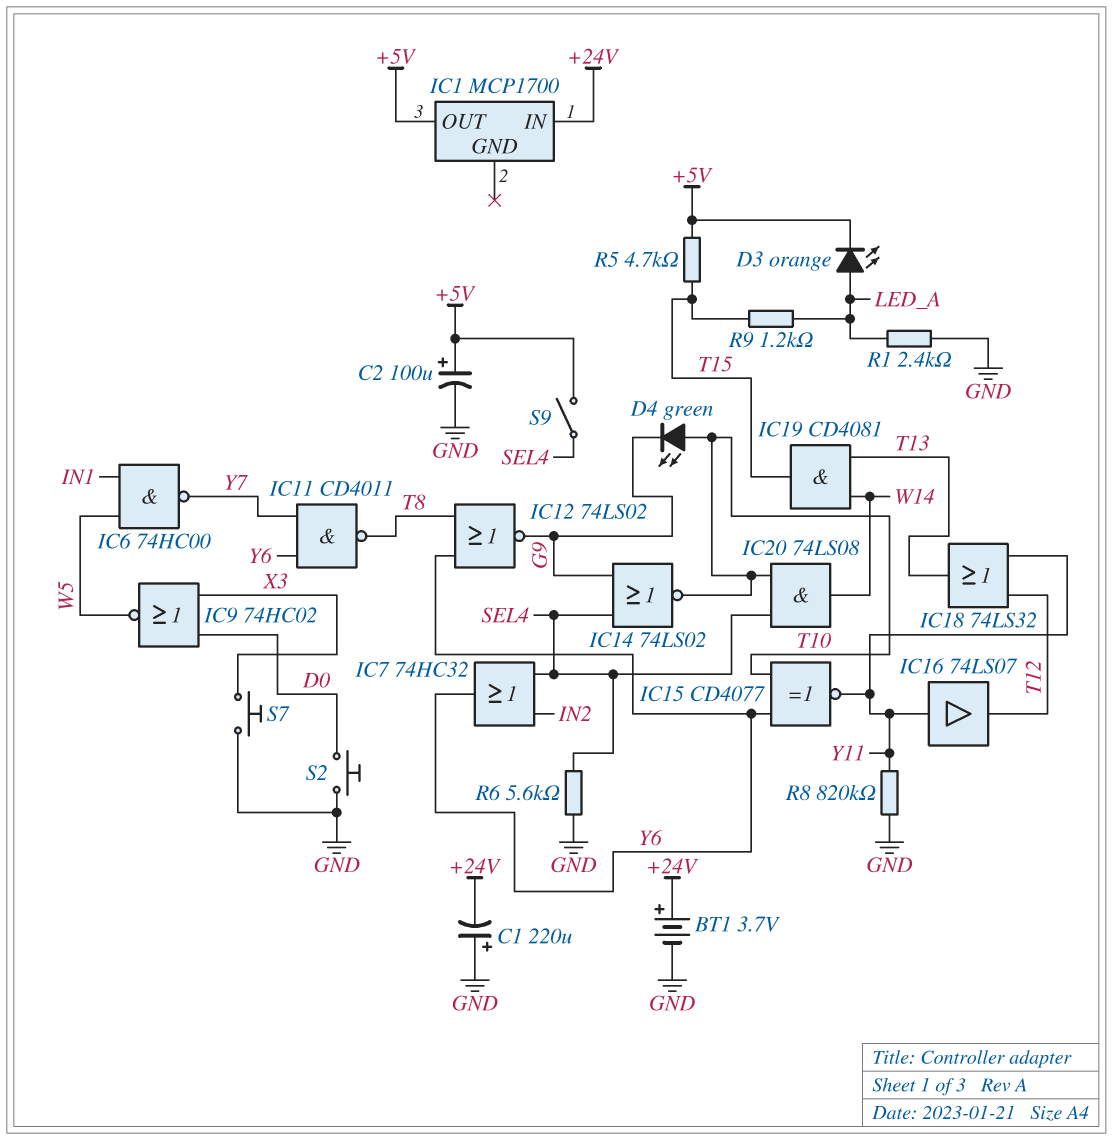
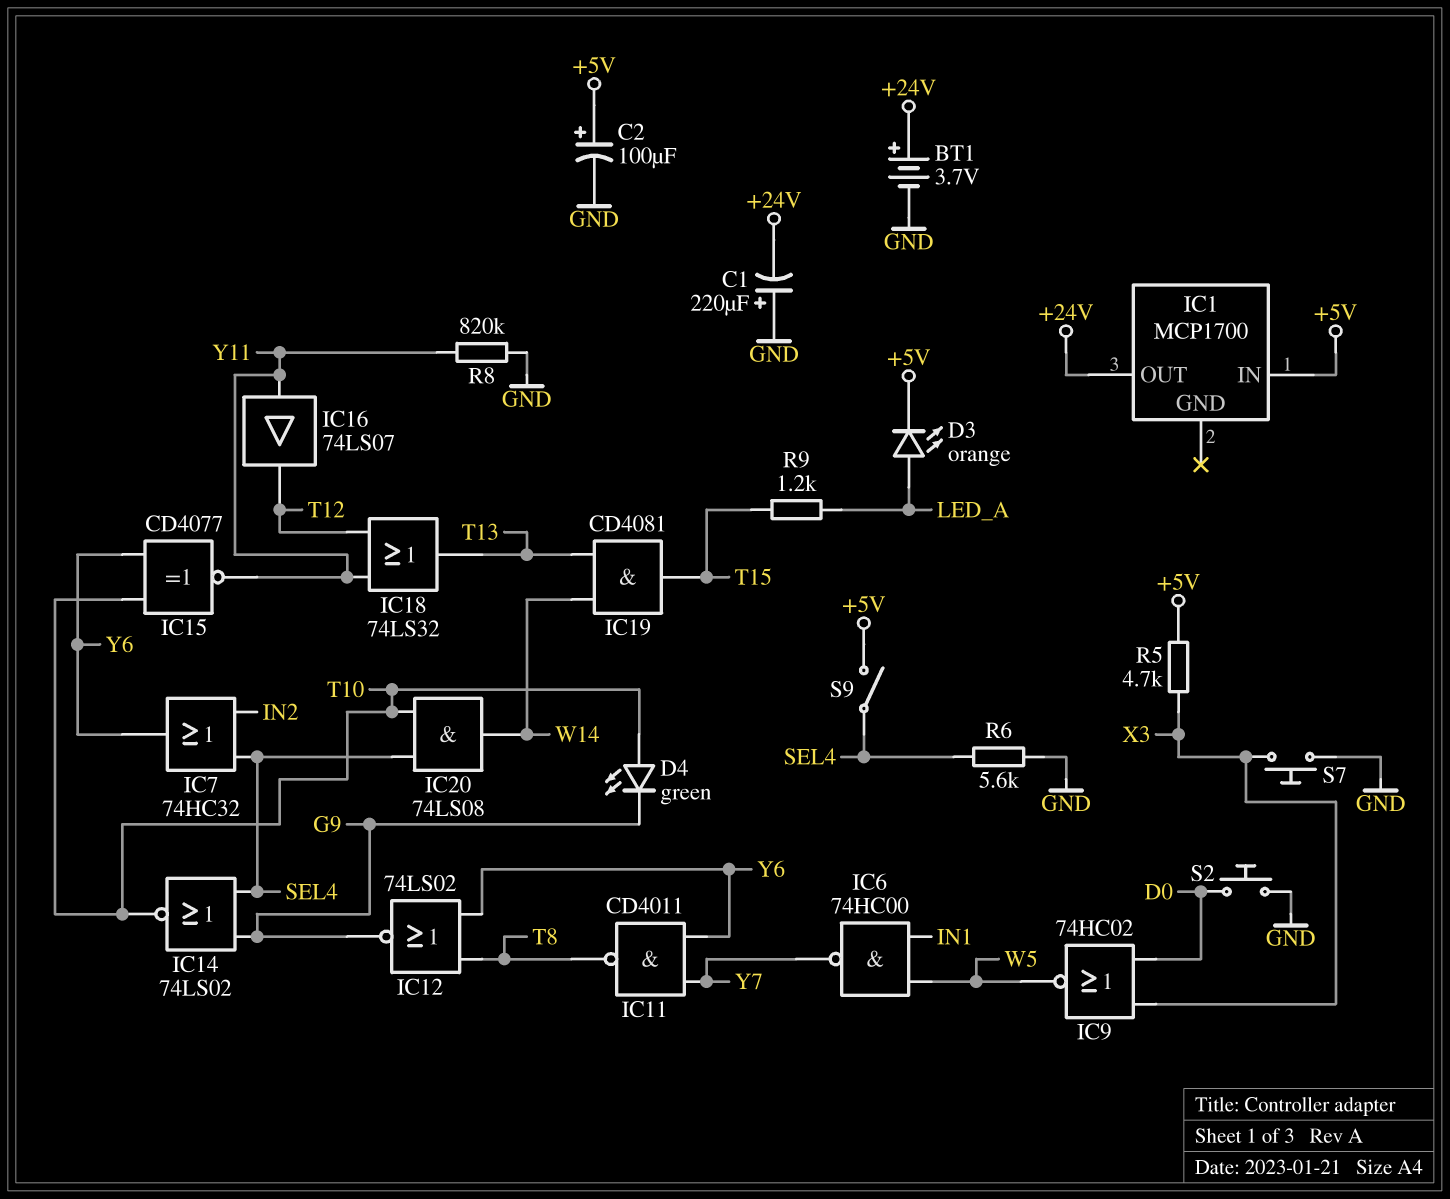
IC1 pin IN: +24V -> +5V
IC1 pin OUT: +5V -> +24V
R1: 2.4k (GND, LED_A) -> none
R5: 4.7k (+5V, T15) -> 4.7k (+5V, X3)

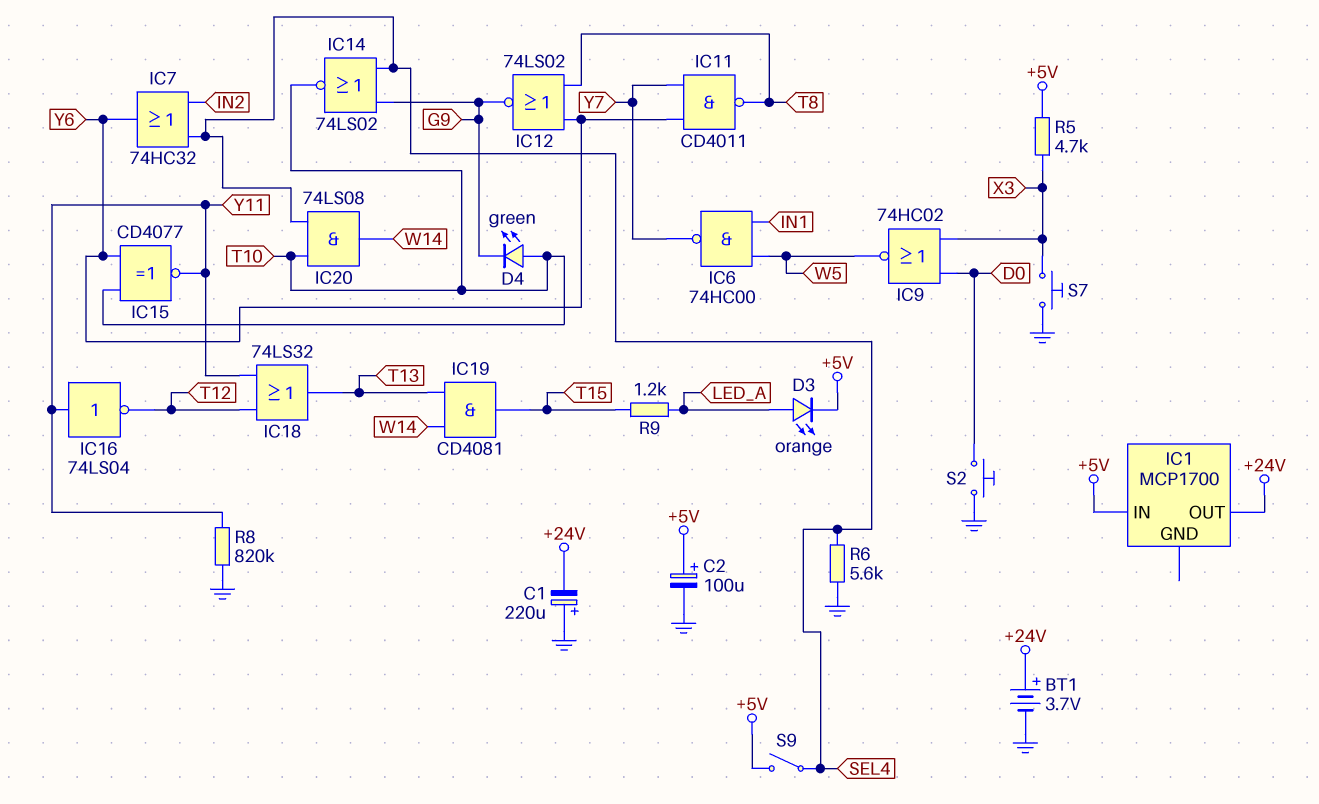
IC16: buffer 74LS07 (in Y11, out T12) -> NOT 74LS04 (in Y11, out T12)

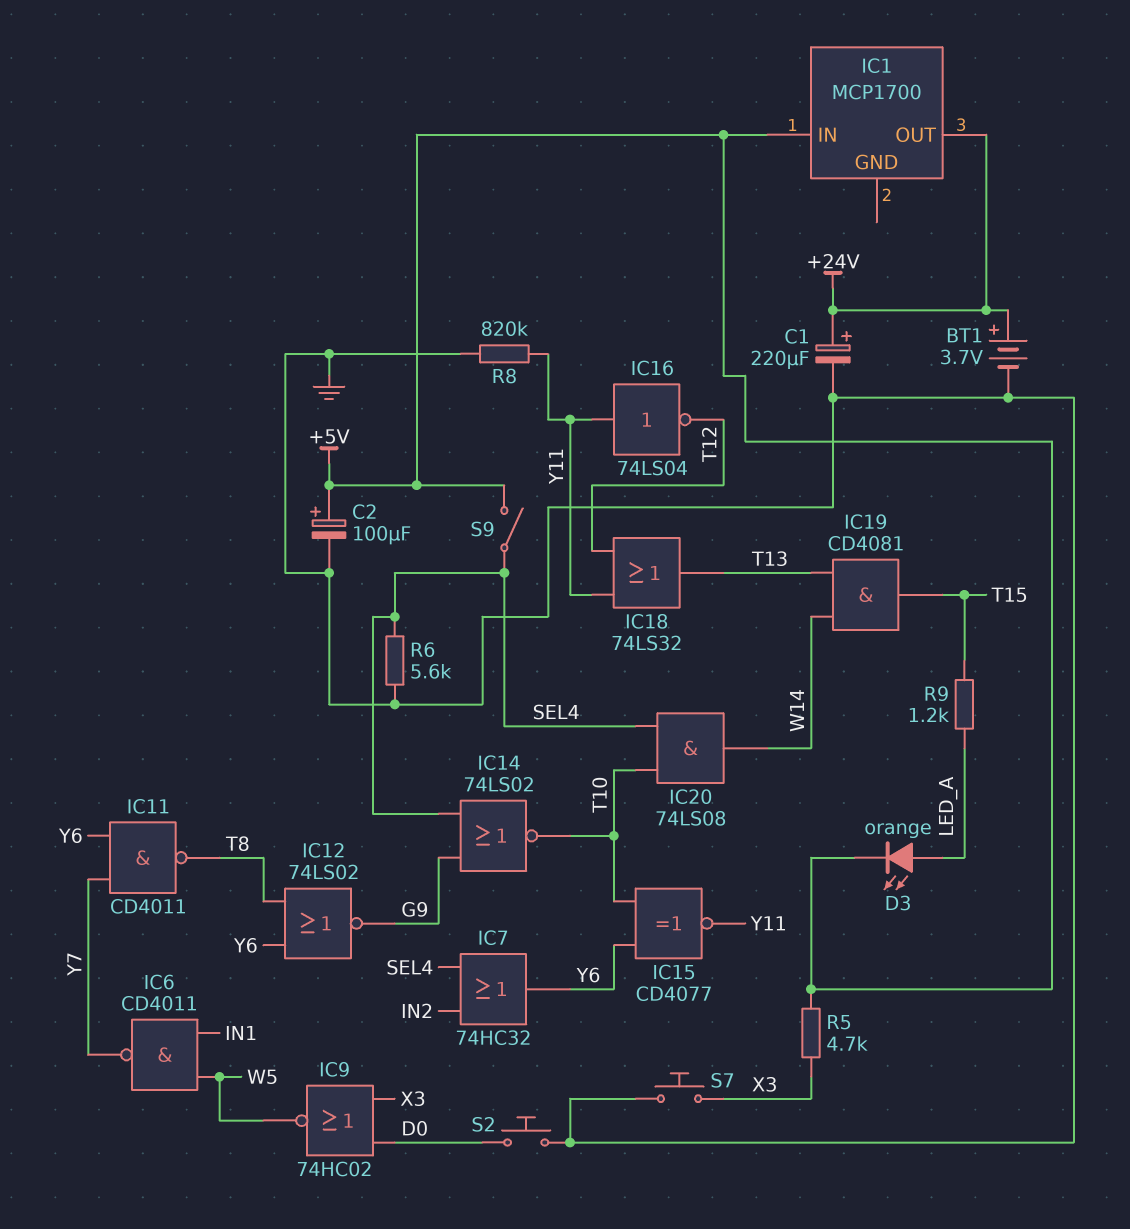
C1: 220uF (plus GND, minus +24V) -> 220uF (plus +24V, minus GND)
D4: LED green (A T10, K G9) -> none
IC6: NAND 74HC00 (in IN1, in W5, out Y7) -> NAND CD4011 (in IN1, in W5, out Y7)

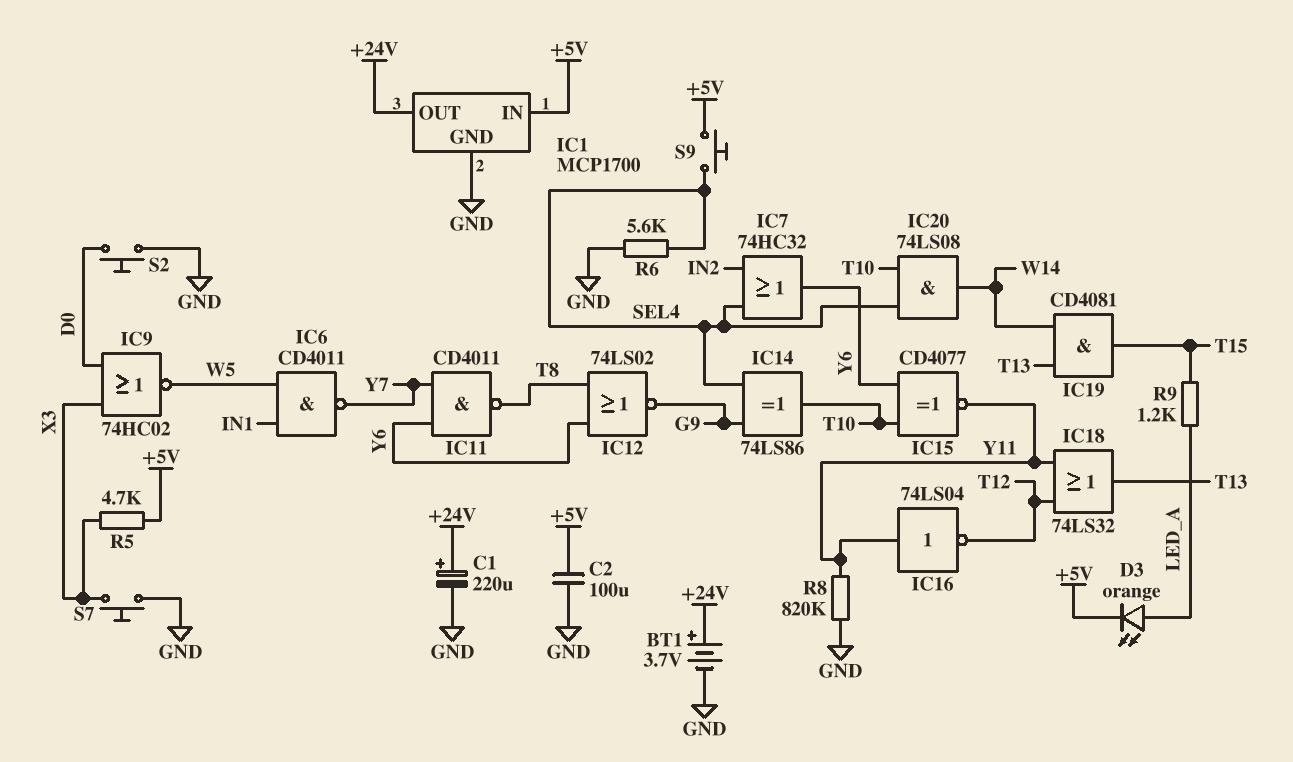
C2: 100uF (plus +5V, minus GND) -> 100uF (+5V, GND)
IC1 pin GND: none -> GND
IC14: NOR 74LS02 (in G9, in SEL4, out T10) -> XOR 74LS86 (in G9, in SEL4, out T10)
S9: switch (+5V, SEL4) -> button (+5V, SEL4)

